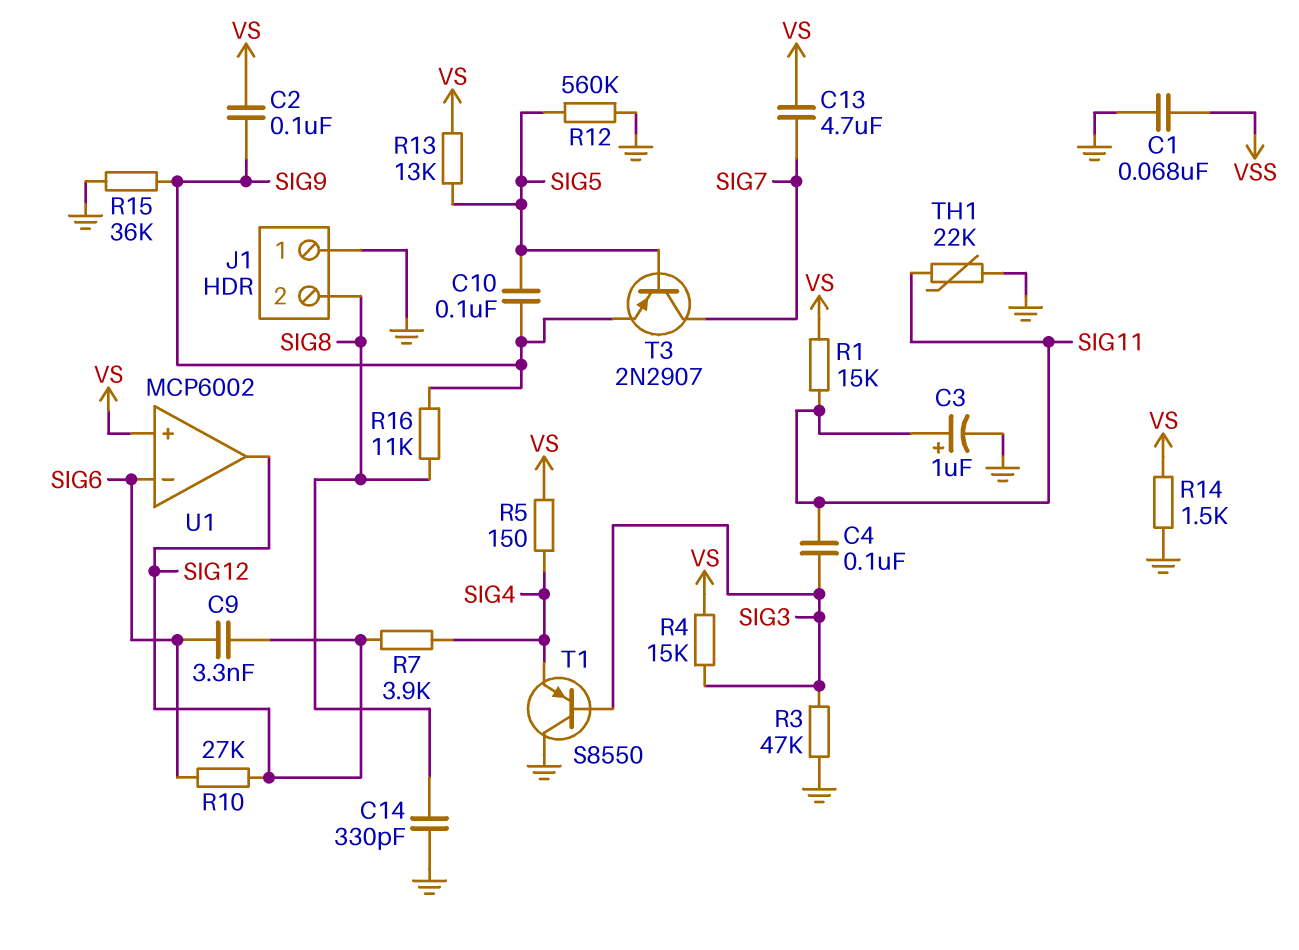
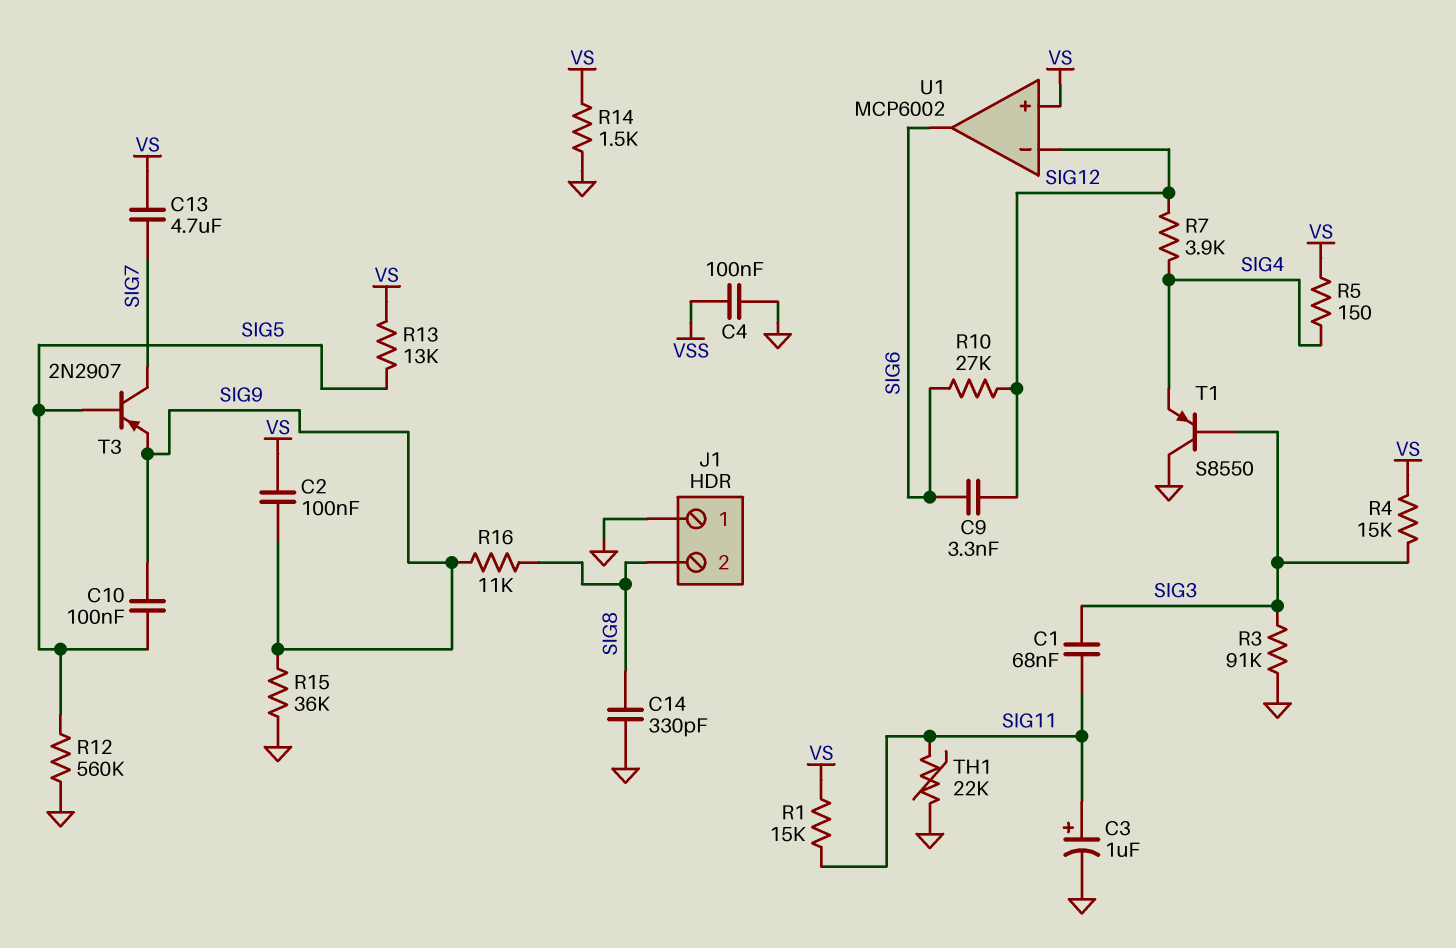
C1: 68nF (GND, VSS) -> 68nF (SIG3, SIG11)
C4: 100nF (SIG3, SIG11) -> 100nF (GND, VSS)
R3: 47k (GND, SIG3) -> 91k (GND, SIG3)
U1 pin in-: SIG6 -> SIG12
U1 pin out: SIG12 -> SIG6

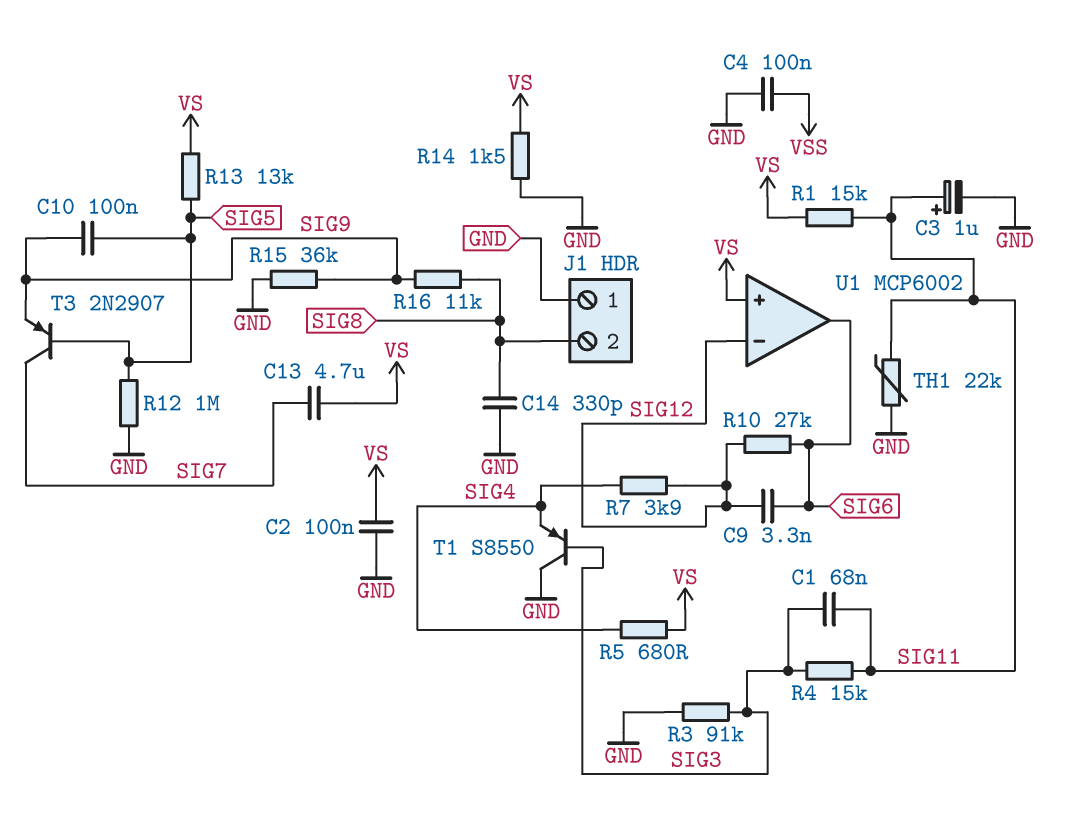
C2: 100nF (SIG9, VS) -> 100nF (GND, VS)
R4: 15k (SIG3, VS) -> 15k (SIG3, SIG11)
R5: 150 (SIG4, VS) -> 680 (SIG4, VS)
R12: 560k (GND, SIG5) -> 1M (GND, SIG5)

